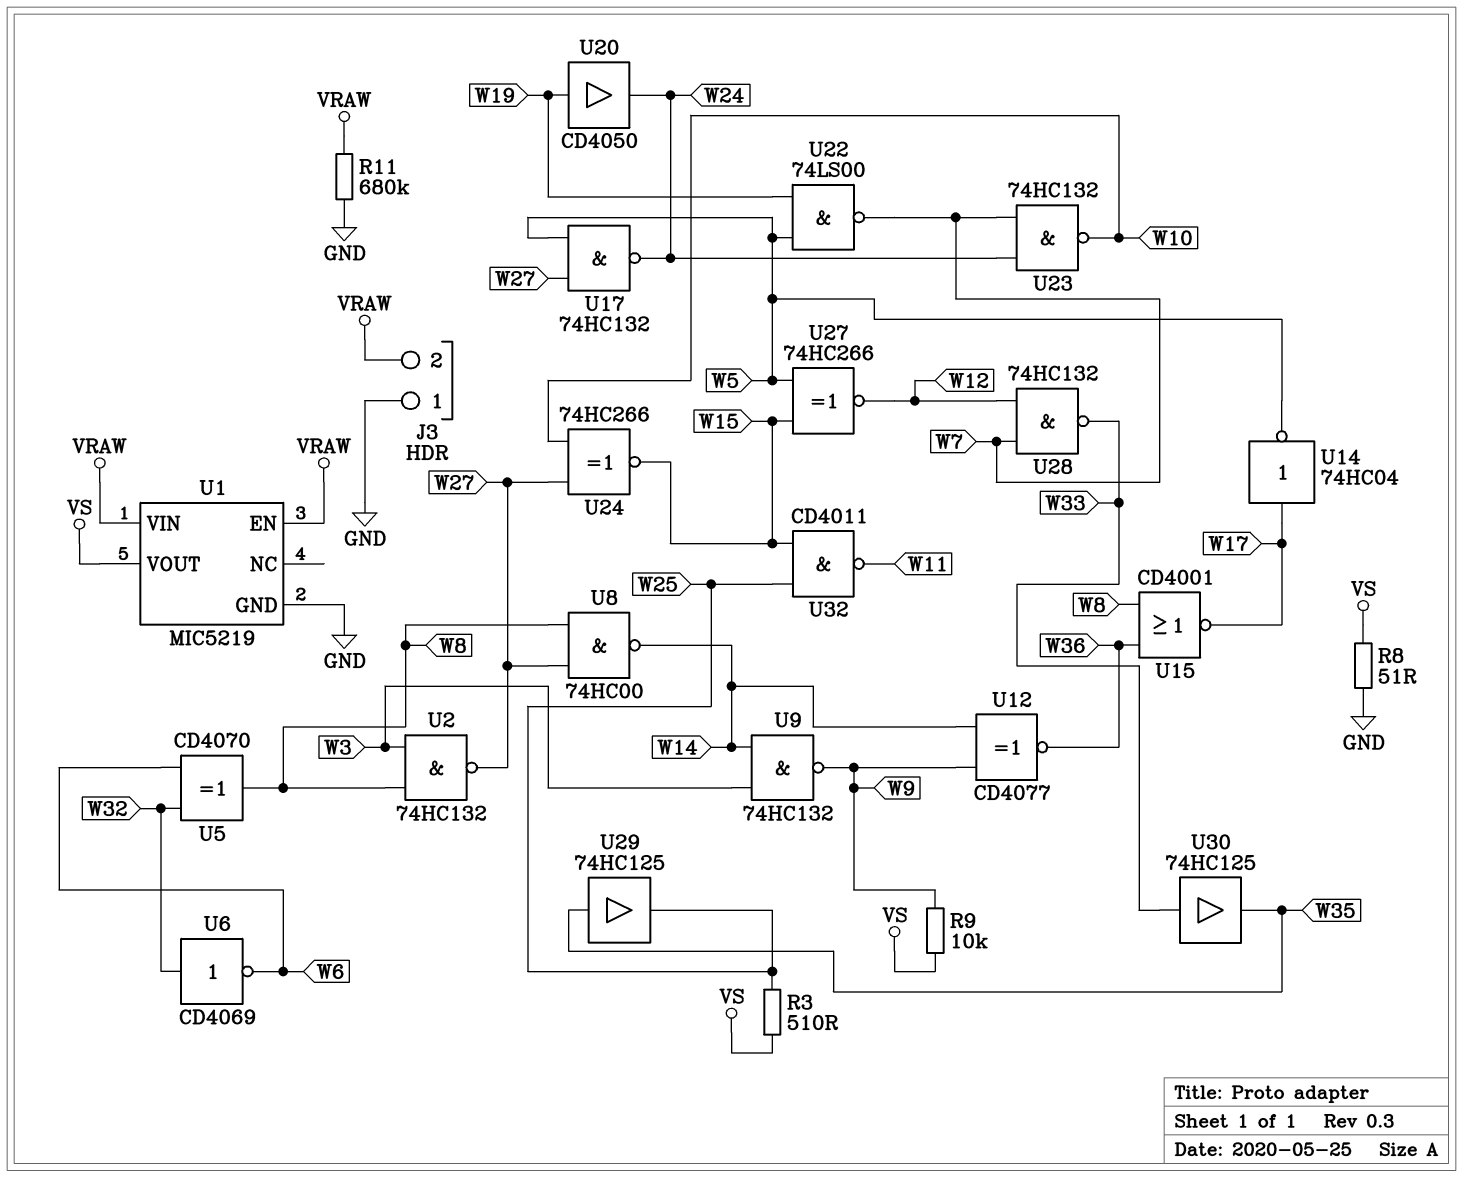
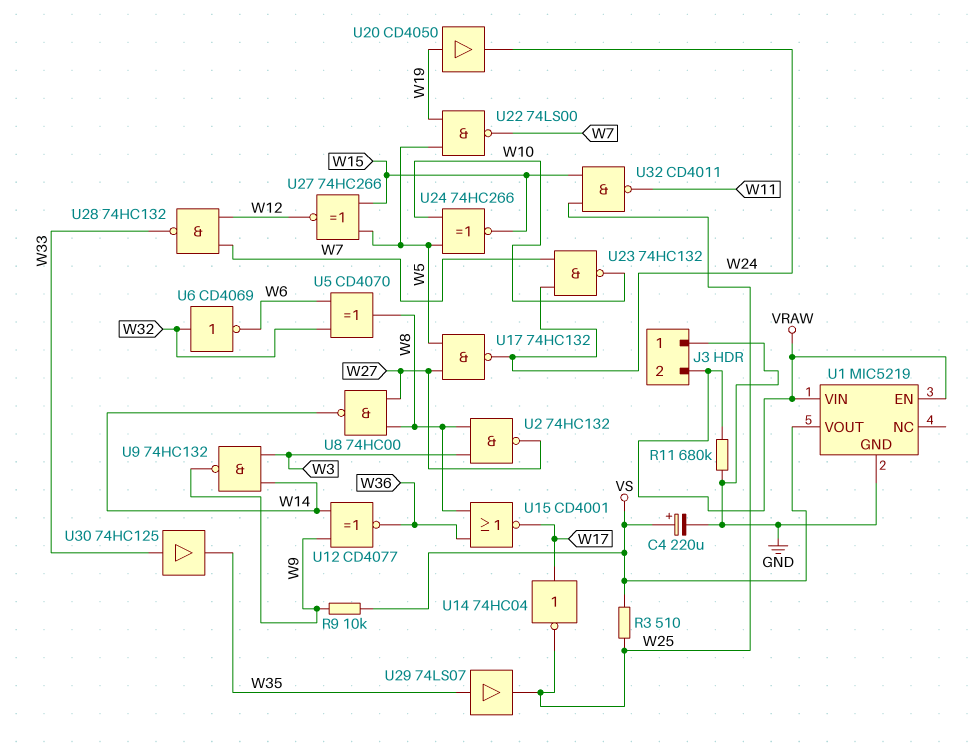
C4: none -> 220uF (plus VS, minus GND)
R8: 51 (GND, VS) -> none
U14: NOT 74HC04 (in W17, out W5) -> NOT 74HC04 (in W17, out W25)
U24: XNOR 74HC266 (in W10, in W27, out W15) -> XNOR 74HC266 (in W5, in W10, out W15)
U29: buffer 74HC125 (in W35, out W25) -> buffer 74LS07 (in W35, out W25)

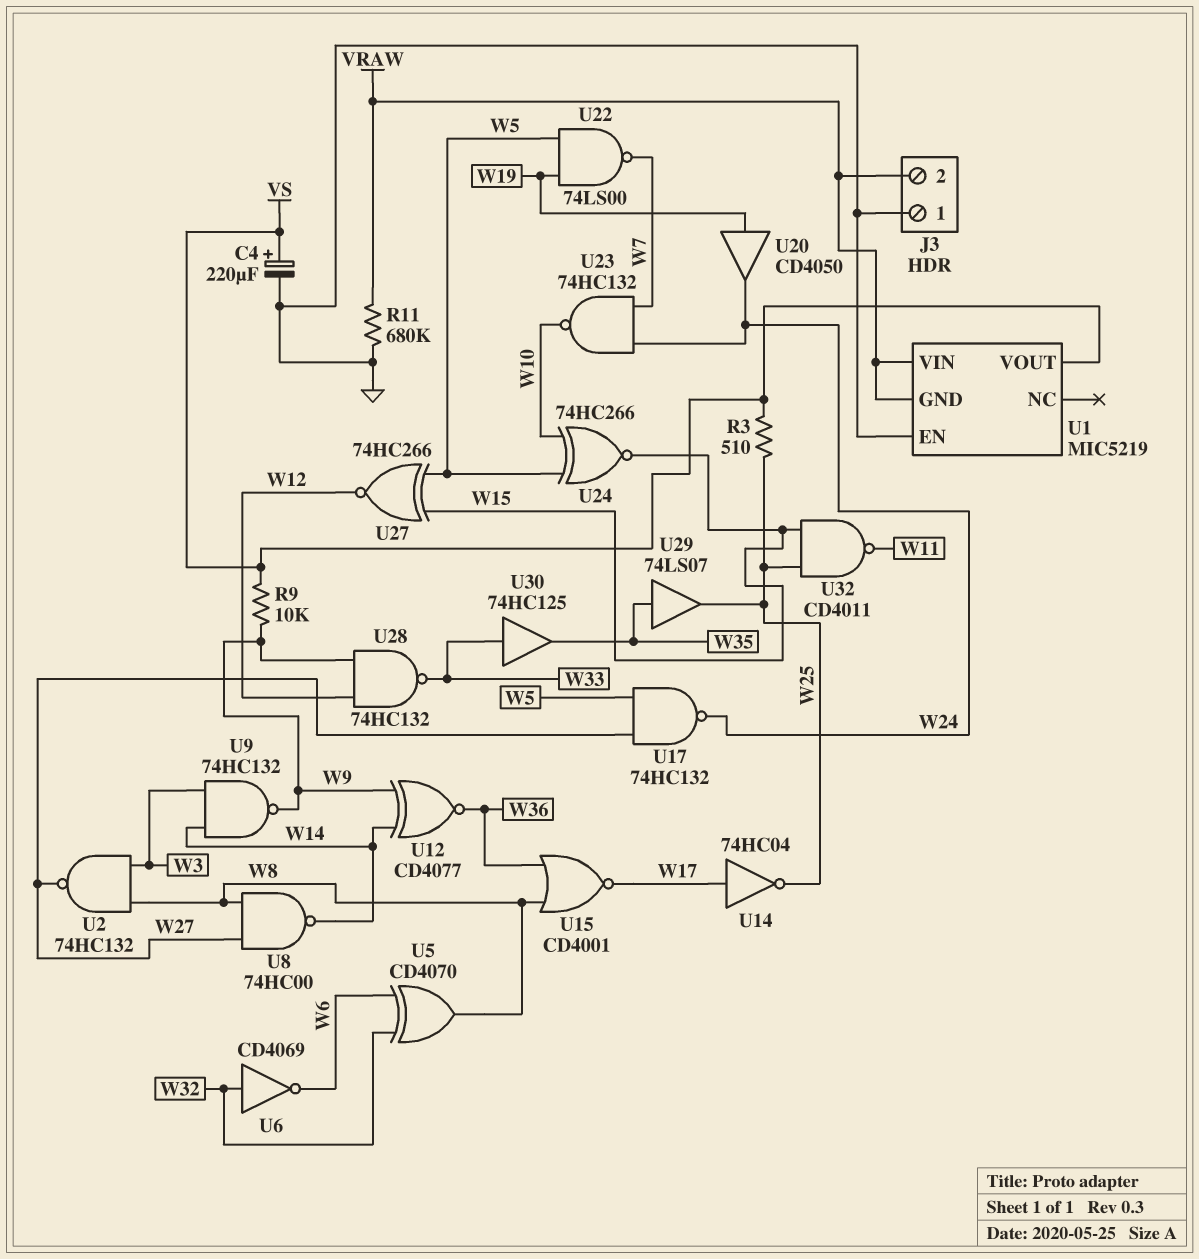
U1 pin EN: VRAW -> GND
U1 pin GND: GND -> VRAW
U28: NAND 74HC132 (in W7, in W12, out W33) -> NAND 74HC132 (in W9, in W12, out W33)

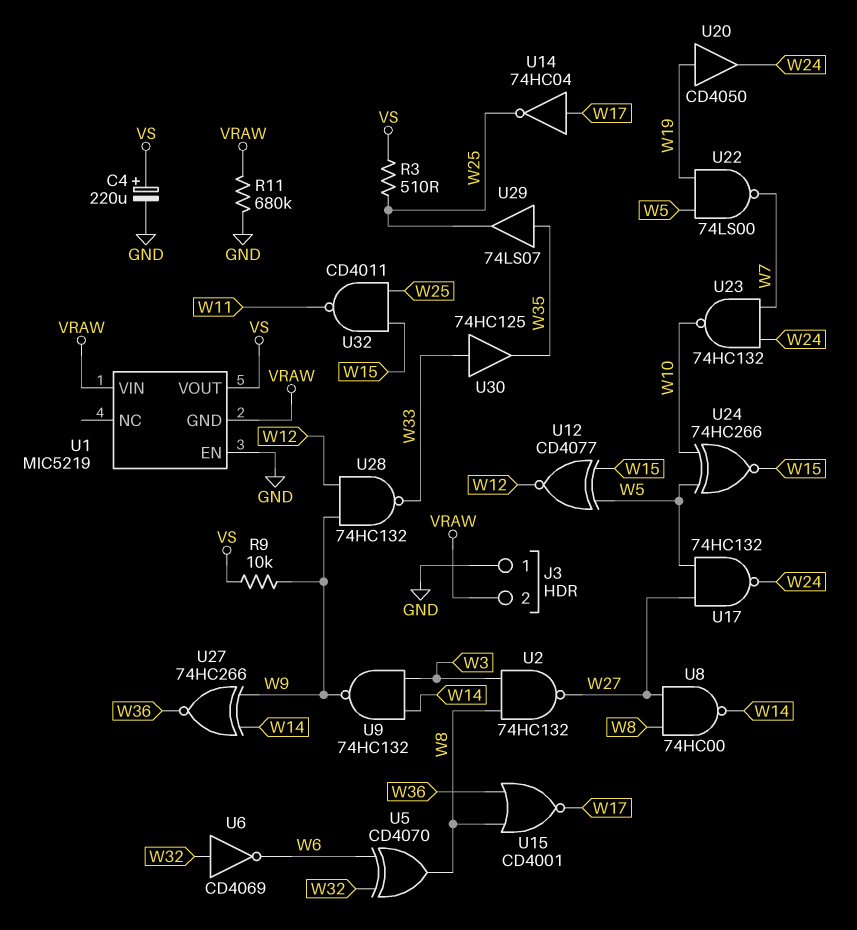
U12: XNOR CD4077 (in W9, in W14, out W36) -> XNOR CD4077 (in W5, in W15, out W12)
U27: XNOR 74HC266 (in W5, in W15, out W12) -> XNOR 74HC266 (in W9, in W14, out W36)

